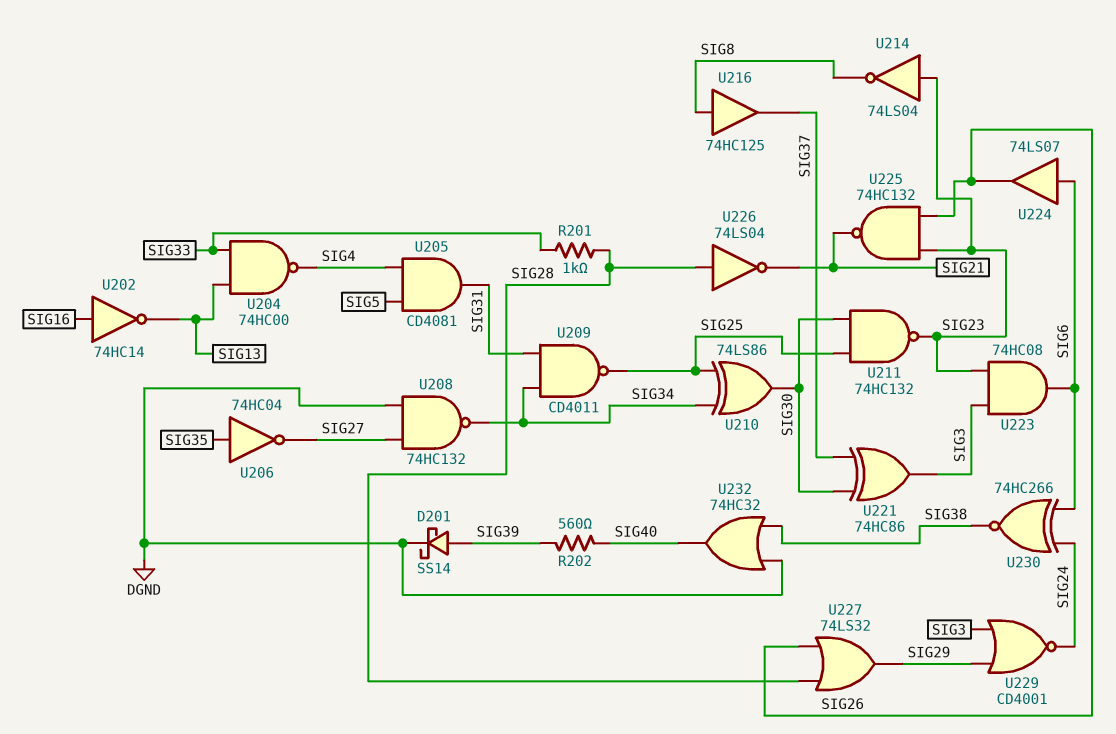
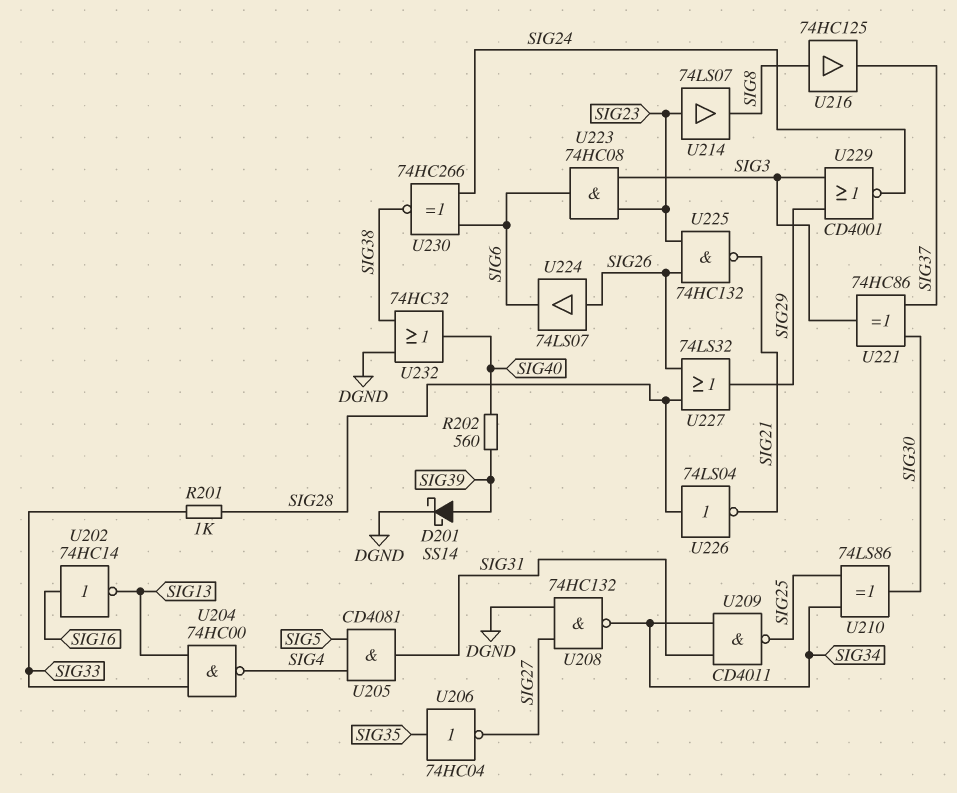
U211: NAND 74HC132 (in SIG25, in SIG30, out SIG23) -> none
U214: NOT 74LS04 (in SIG23, out SIG8) -> buffer 74LS07 (in SIG23, out SIG8)
U224: buffer 74LS07 (in SIG6, out SIG26) -> buffer 74LS07 (in SIG26, out SIG6)

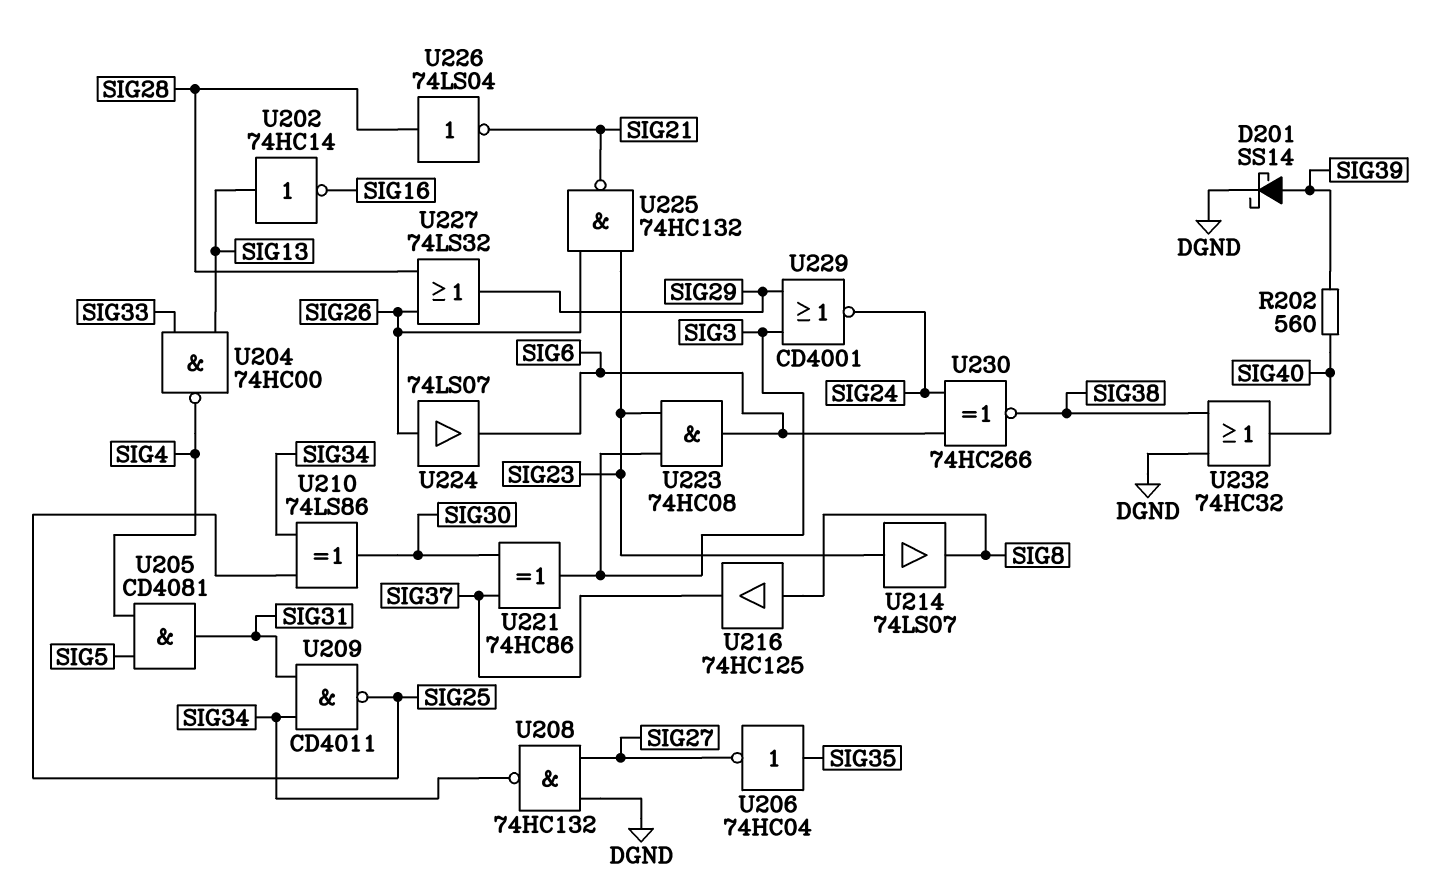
R201: 1k (SIG28, SIG33) -> none
U202: NOT 74HC14 (in SIG16, out SIG13) -> NOT 74HC14 (in SIG13, out SIG16)

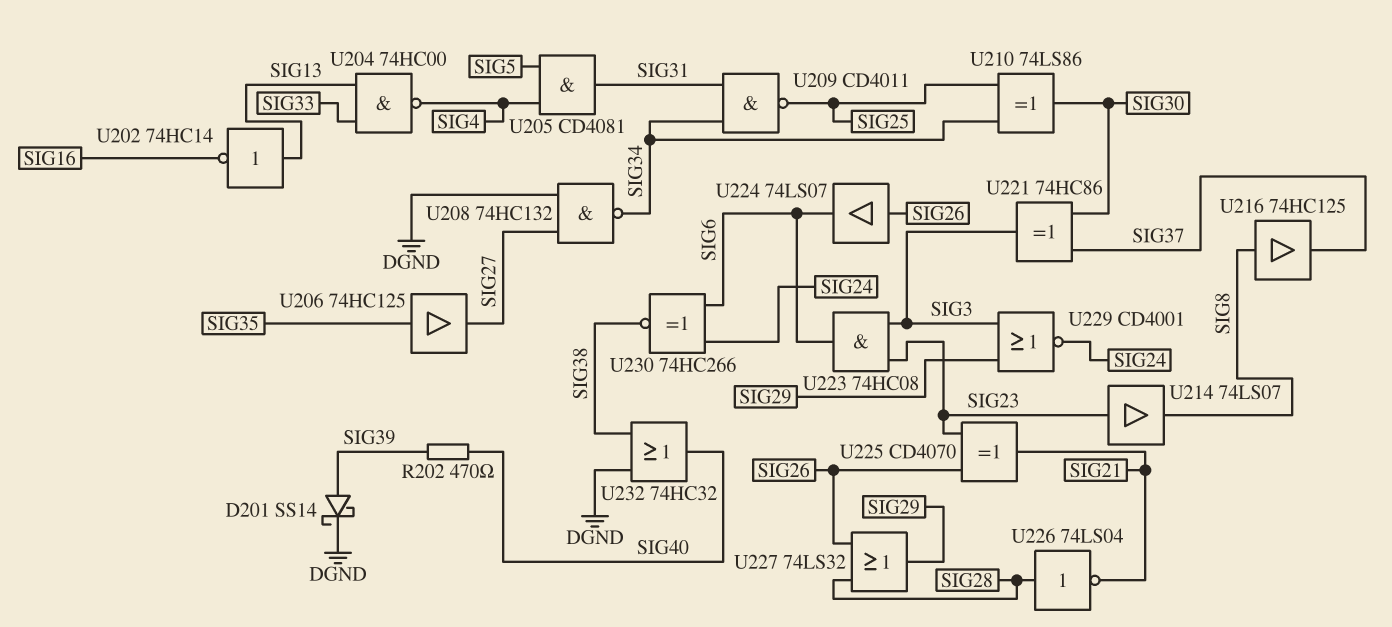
R202: 560 (SIG39, SIG40) -> 470 (SIG39, SIG40)
U206: NOT 74HC04 (in SIG35, out SIG27) -> buffer 74HC125 (in SIG35, out SIG27)
U225: NAND 74HC132 (in SIG23, in SIG26, out SIG21) -> XOR CD4070 (in SIG23, in SIG26, out SIG21)

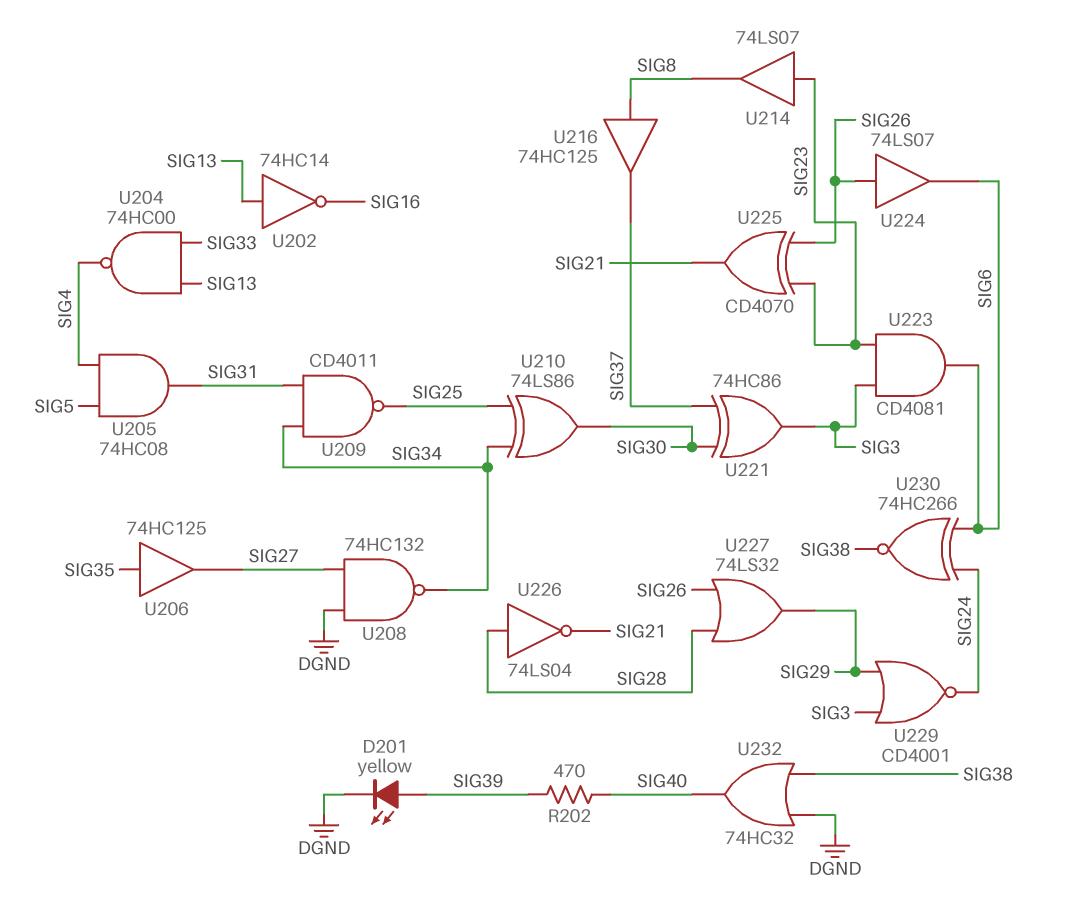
D201: schottky SS14 (A SIG39, K DGND) -> LED yellow (A SIG39, K DGND)
U205: AND CD4081 (in SIG4, in SIG5, out SIG31) -> AND 74HC08 (in SIG4, in SIG5, out SIG31)
U223: AND 74HC08 (in SIG3, in SIG23, out SIG6) -> AND CD4081 (in SIG3, in SIG23, out SIG6)

